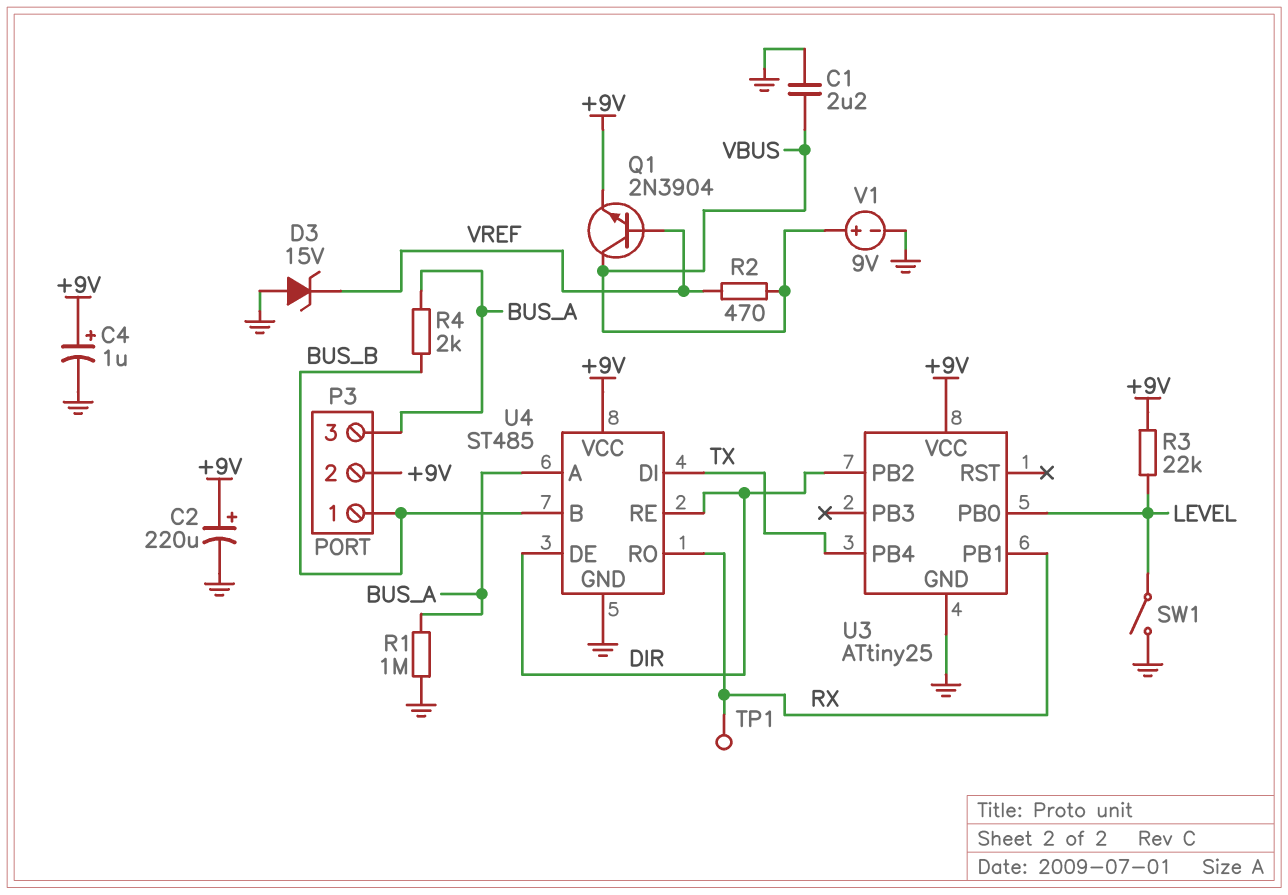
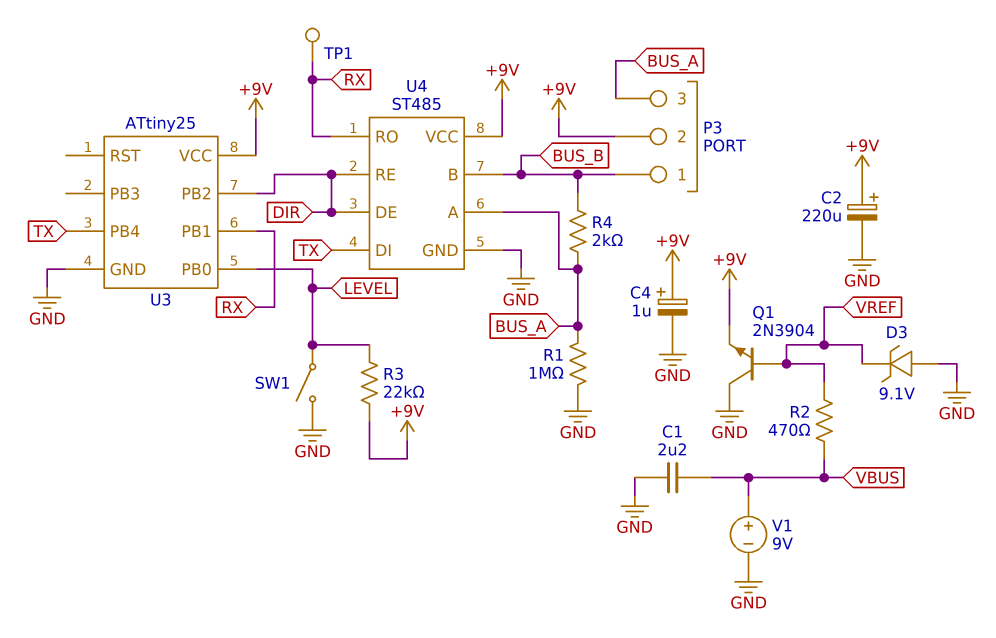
D3: zener 15V (A GND, K VREF) -> zener 9.1V (A GND, K VREF)
Q1: NPN 2N3904 (B VREF, C VBUS, E +9V) -> NPN 2N3904 (B VREF, C GND, E +9V)

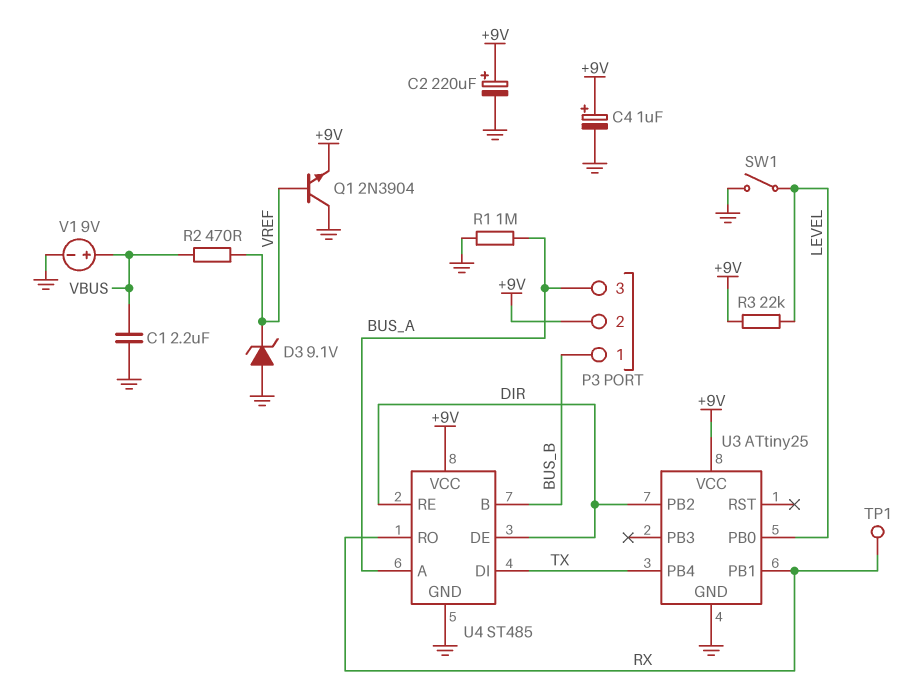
R4: 2k (BUS_A, BUS_B) -> none

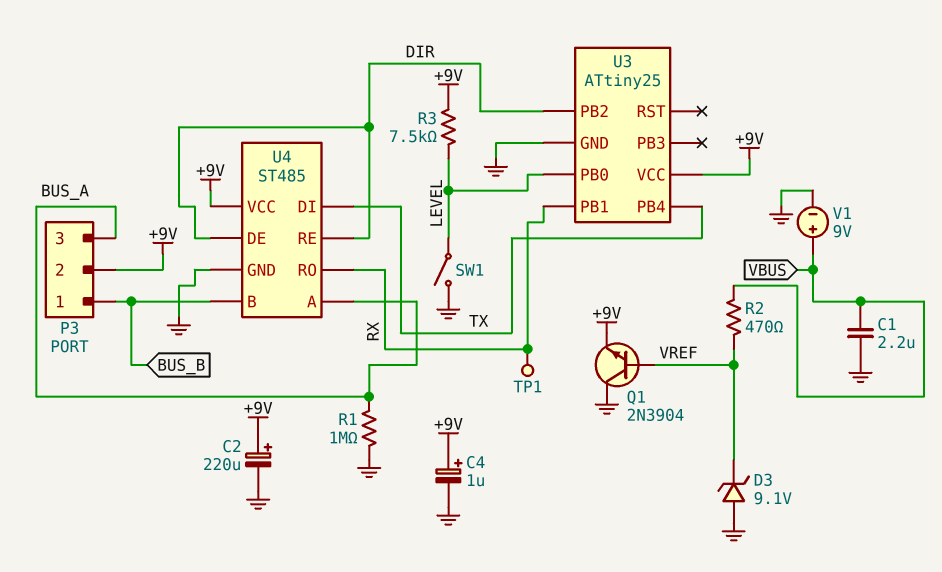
R3: 22k (+9V, LEVEL) -> 7.5k (+9V, LEVEL)

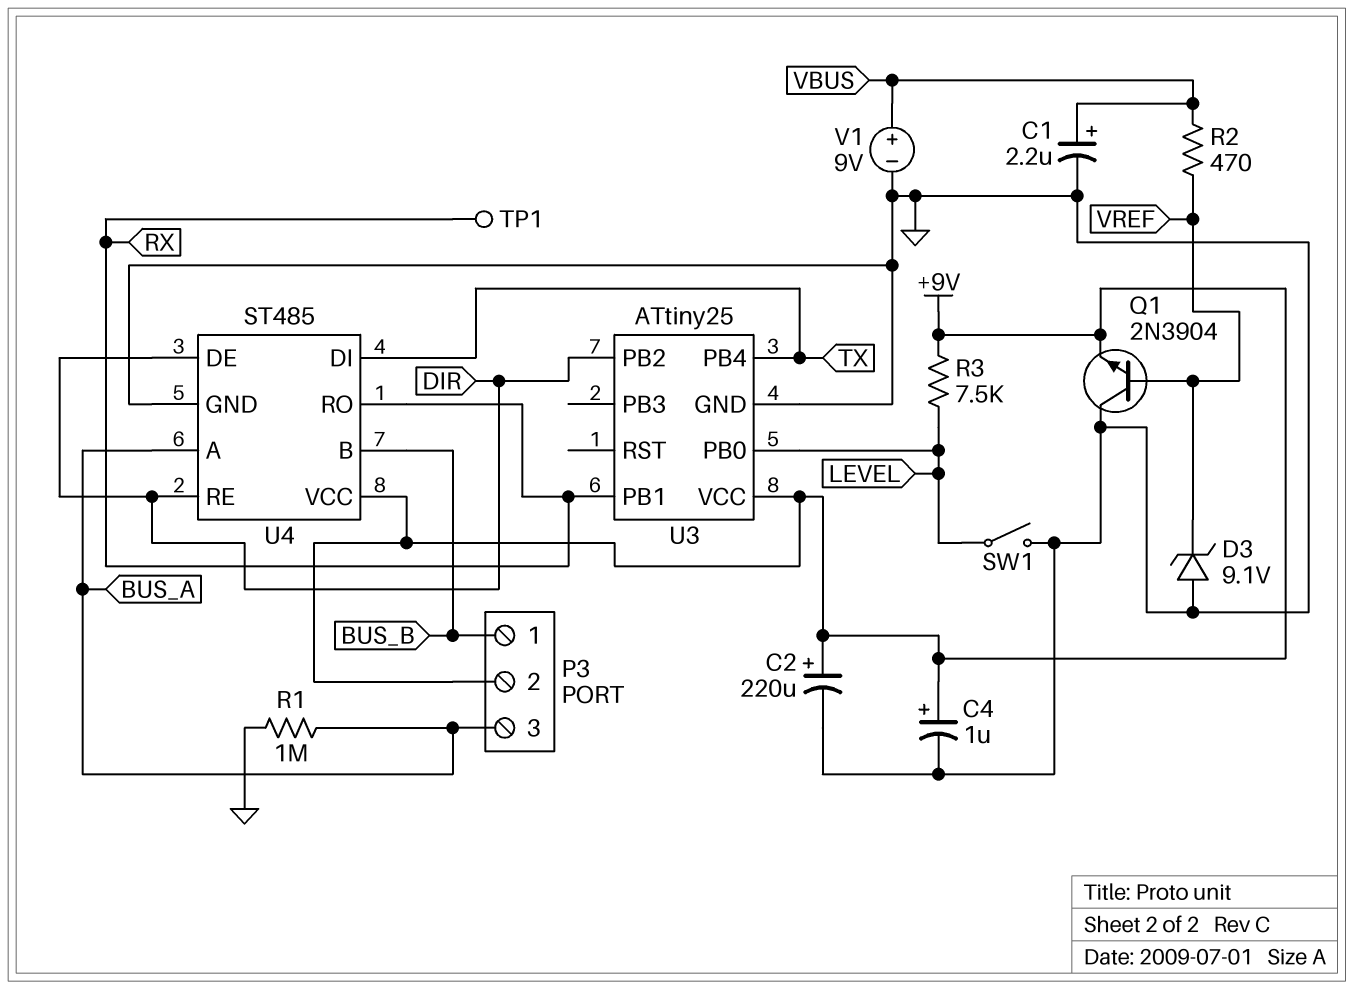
C1: 2.2uF (GND, VBUS) -> 2.2uF (plus VBUS, minus GND)

